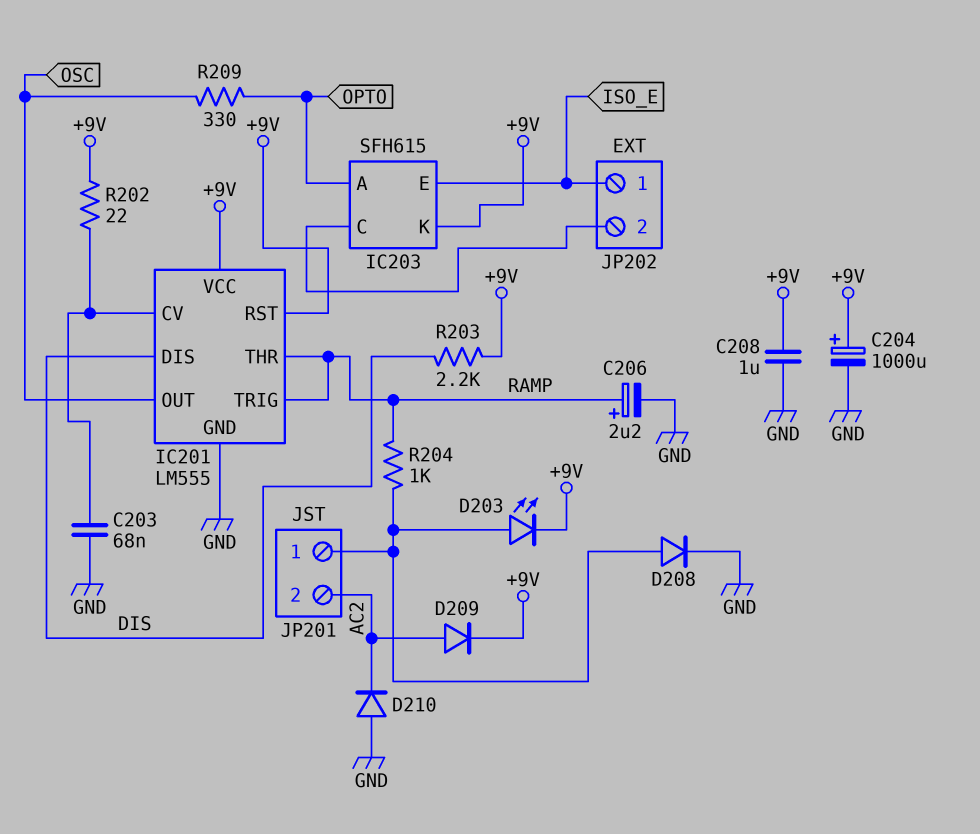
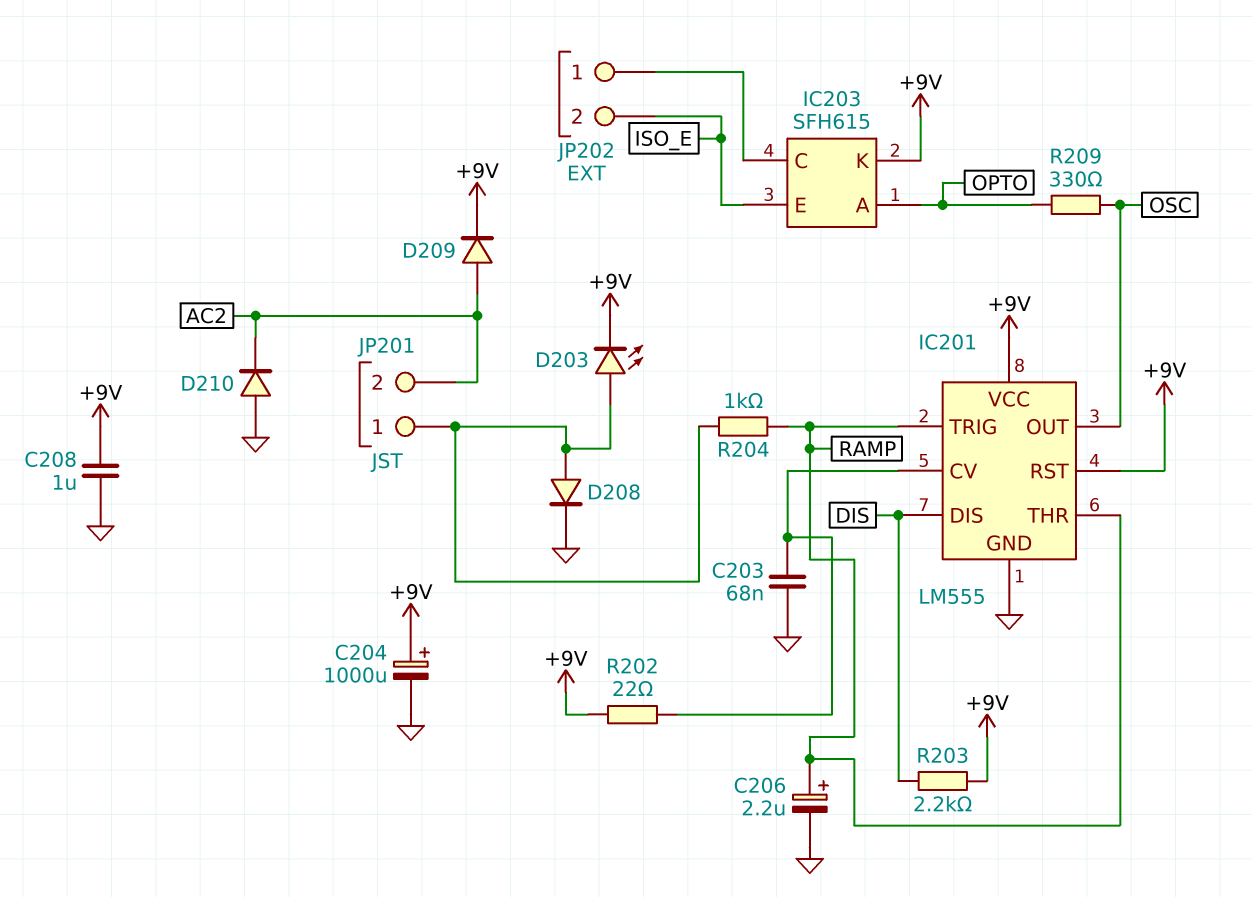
JP202 pin 1: ISO_E -> IC203/C
JP202 pin 2: IC203/C -> ISO_E

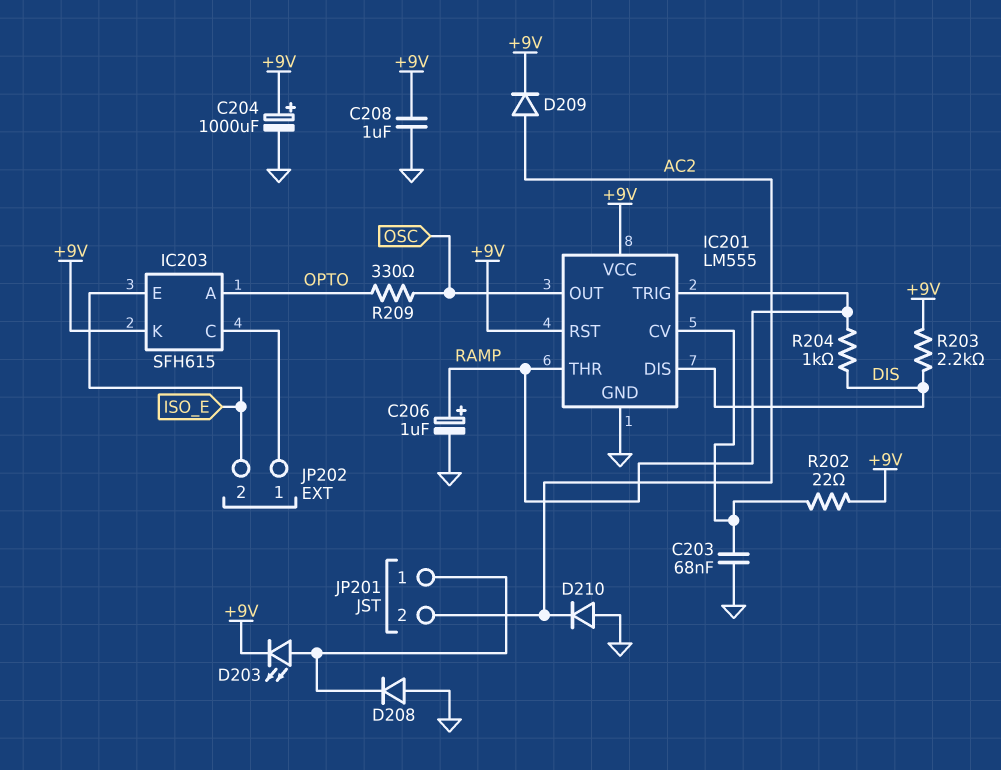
C206: 2.2uF (plus RAMP, minus GND) -> 1uF (plus RAMP, minus GND)
D208: diode (A JP201/1, K GND) -> diode (A GND, K JP201/1)
R204: 1k (JP201/1, RAMP) -> 1k (DIS, RAMP)

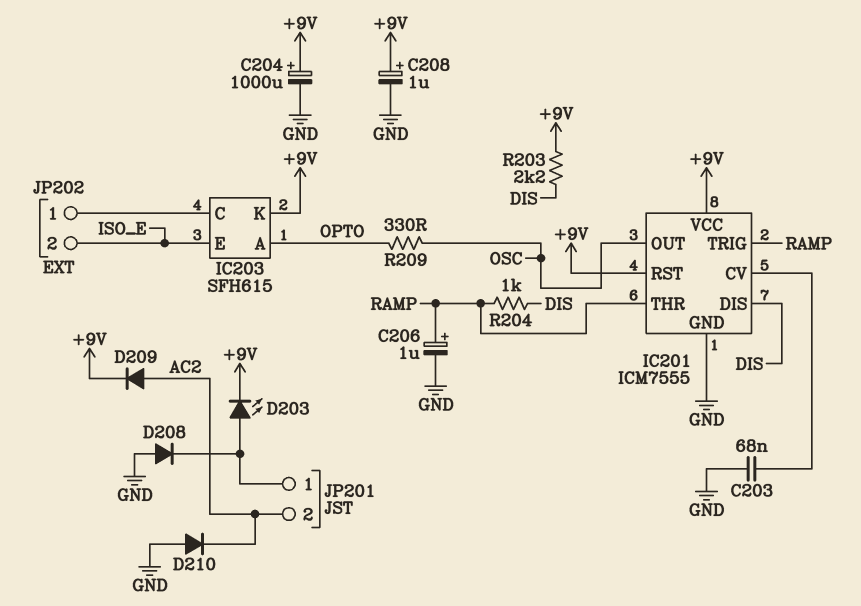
C208: 1uF (+9V, GND) -> 1uF (plus +9V, minus GND)
IC201: LM555 -> ICM7555
R202: 22 (+9V, IC201/CV) -> none

